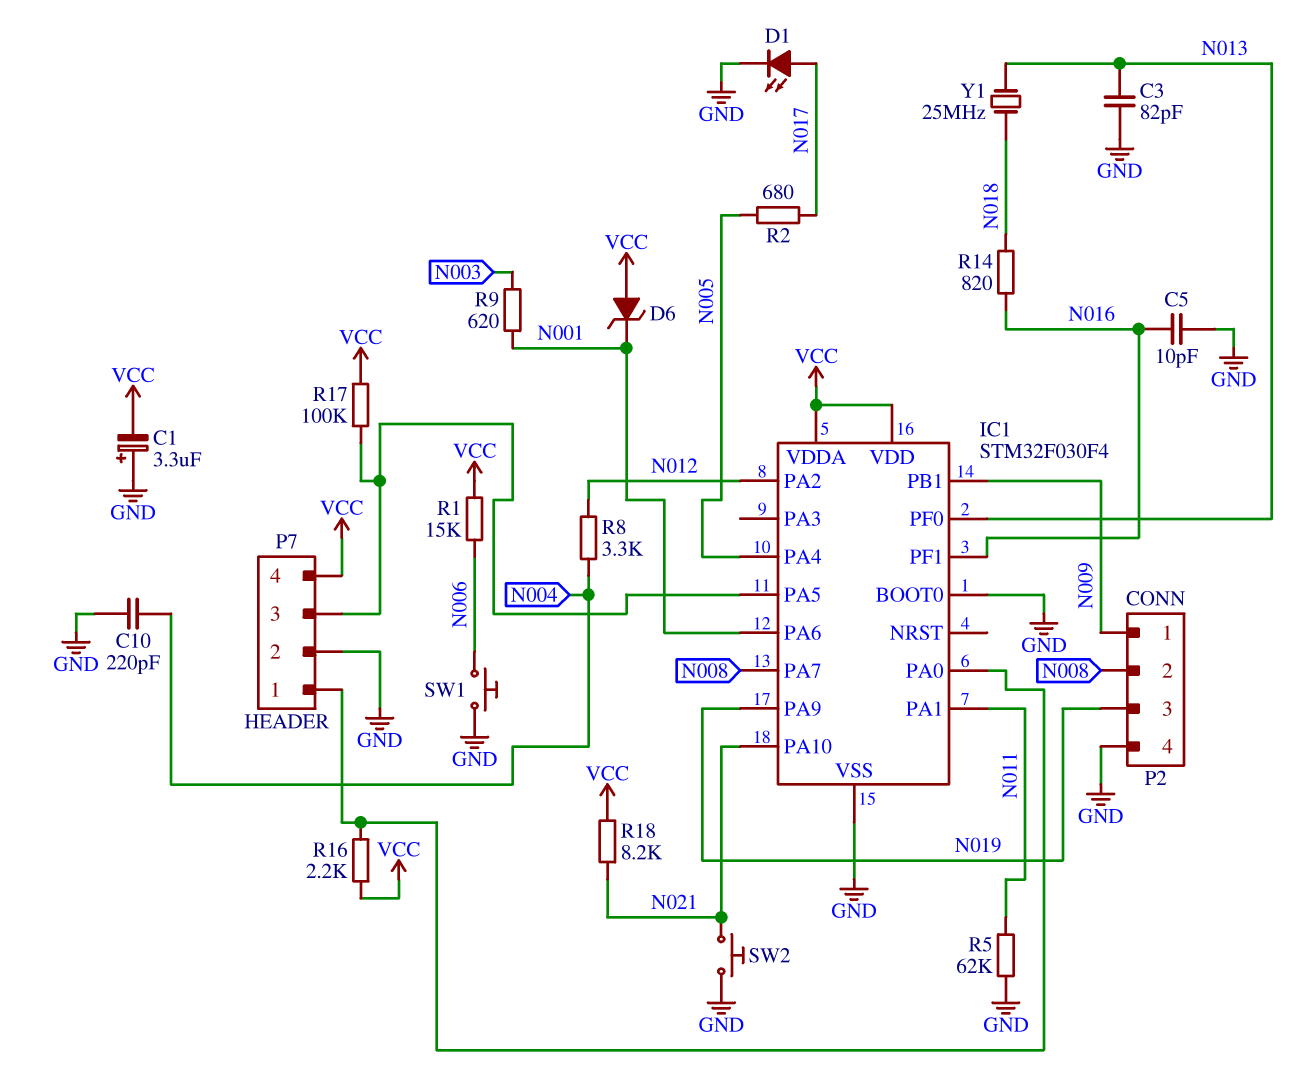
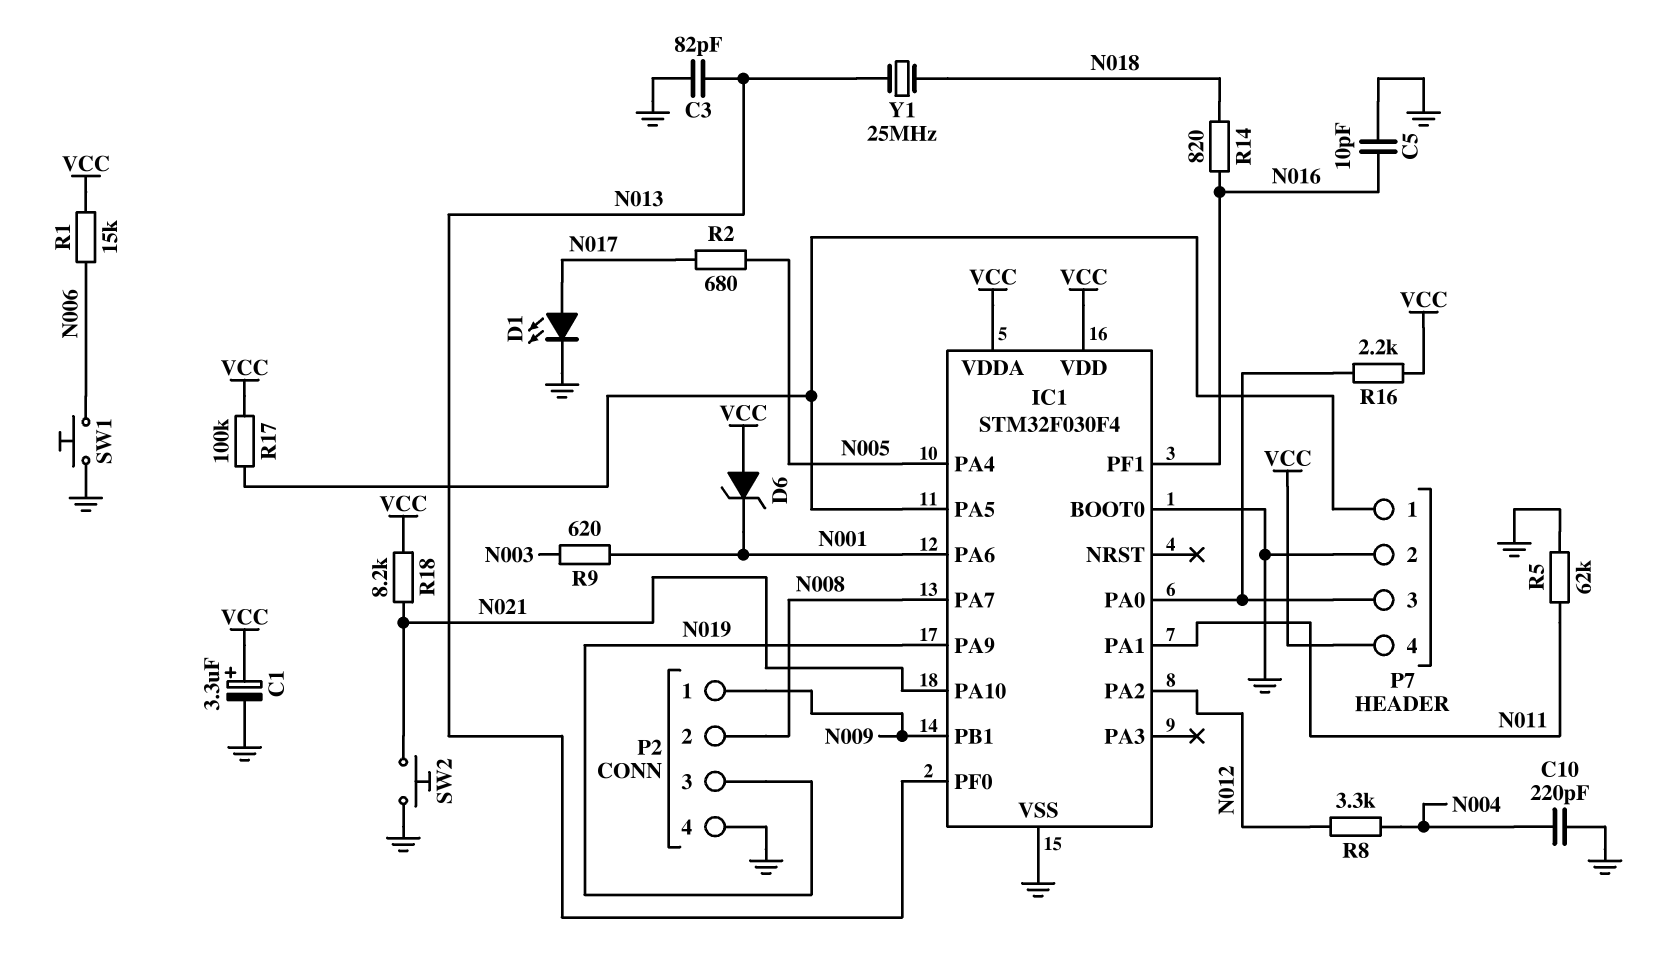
C1: 3.3uF (plus GND, minus VCC) -> 3.3uF (plus VCC, minus GND)
P7 pin 1: IC1/PA0 -> IC1/PA5
P7 pin 3: IC1/PA5 -> IC1/PA0

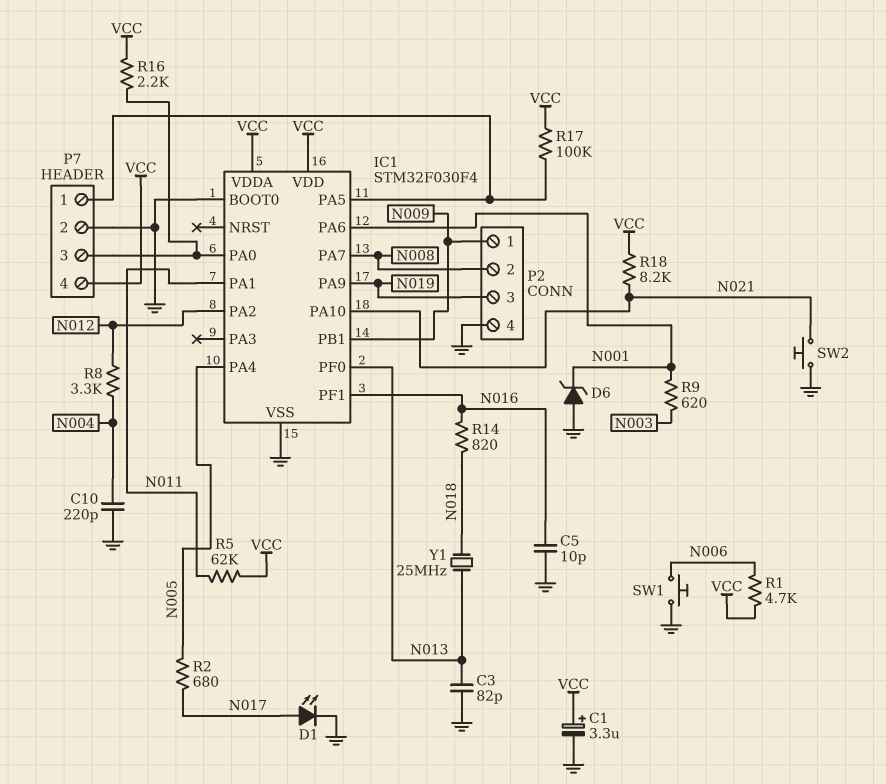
D6: zener (A VCC, K N001) -> zener (A GND, K N001)
R1: 15k (N006, VCC) -> 4.7k (N006, VCC)
R5: 62k (GND, N011) -> 62k (N011, VCC)

